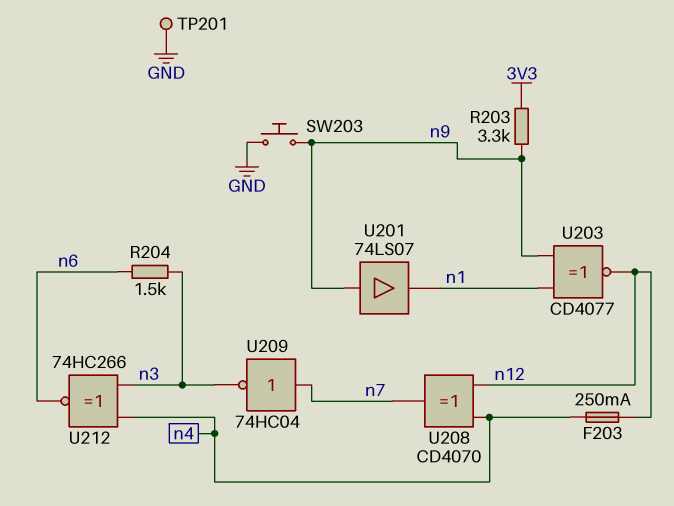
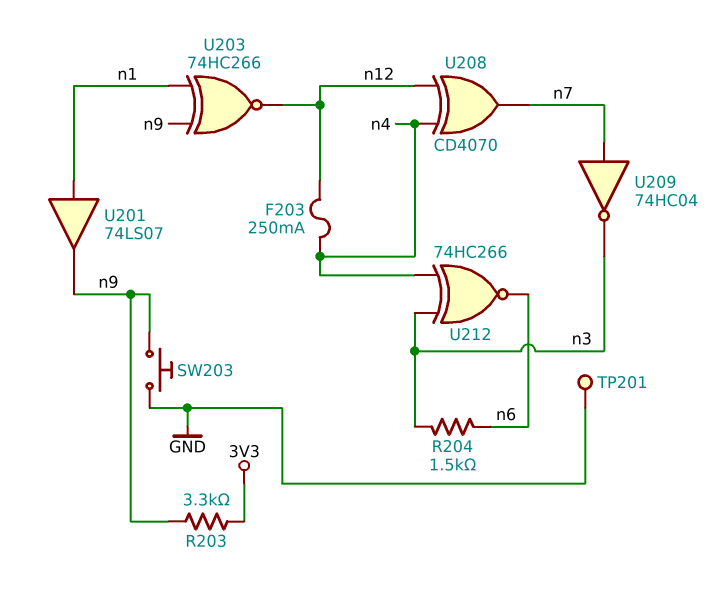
U201: buffer 74LS07 (in n9, out n1) -> buffer 74LS07 (in n1, out n9)
U203: XNOR CD4077 (in n1, in n9, out n12) -> XNOR 74HC266 (in n1, in n9, out n12)

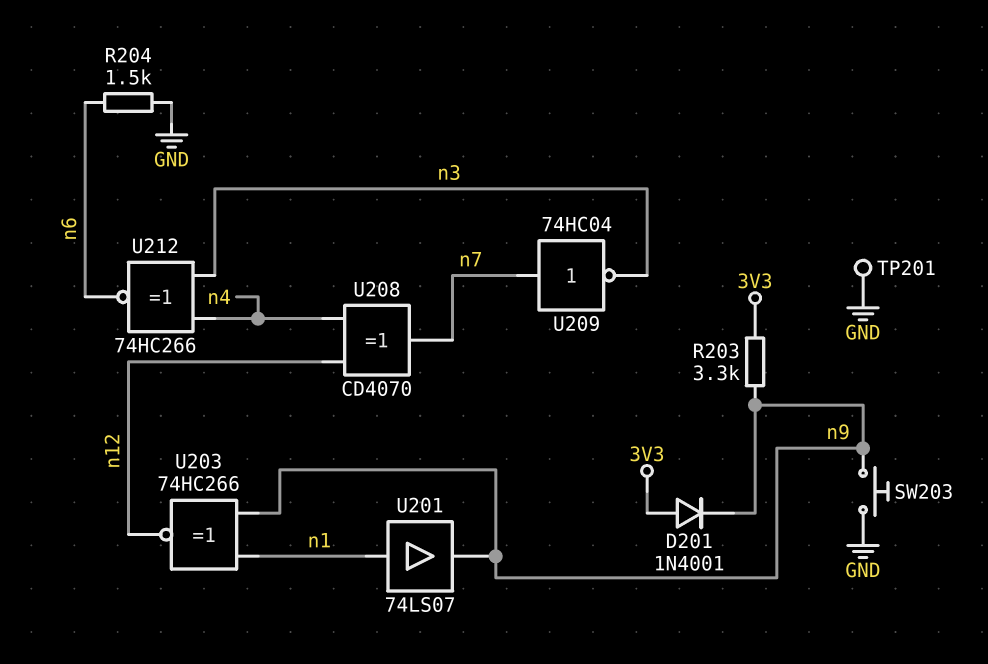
D201: none -> diode 1N4001 (A 3V3, K n9)
F203: 250mA (n4, n12) -> none
R204: 1.5k (n3, n6) -> 1.5k (GND, n6)

